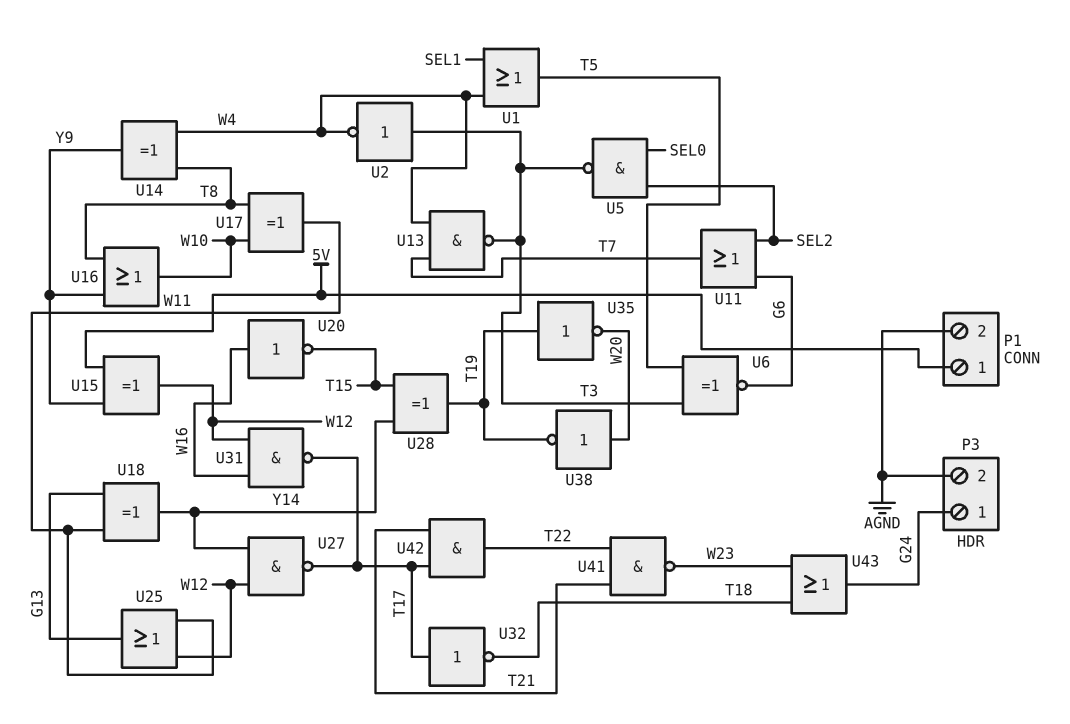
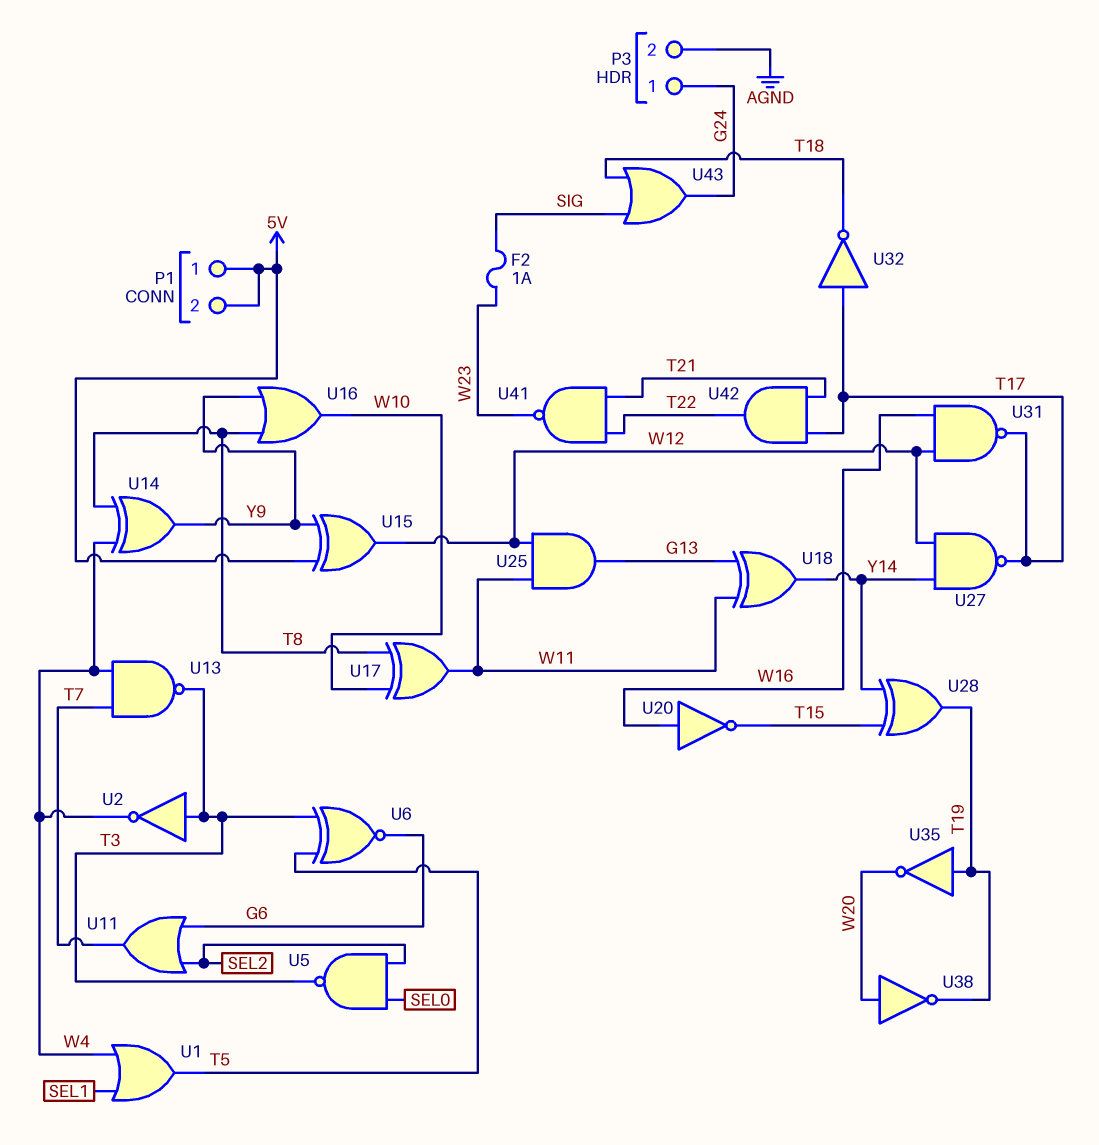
F2: none -> 1A (SIG, W23)
P1 pin 2: AGND -> 5V
U25: OR (in W11, in W12, out G13) -> AND (in W11, in W12, out G13)
U43: OR (in T18, in W23, out G24) -> OR (in SIG, in T18, out G24)

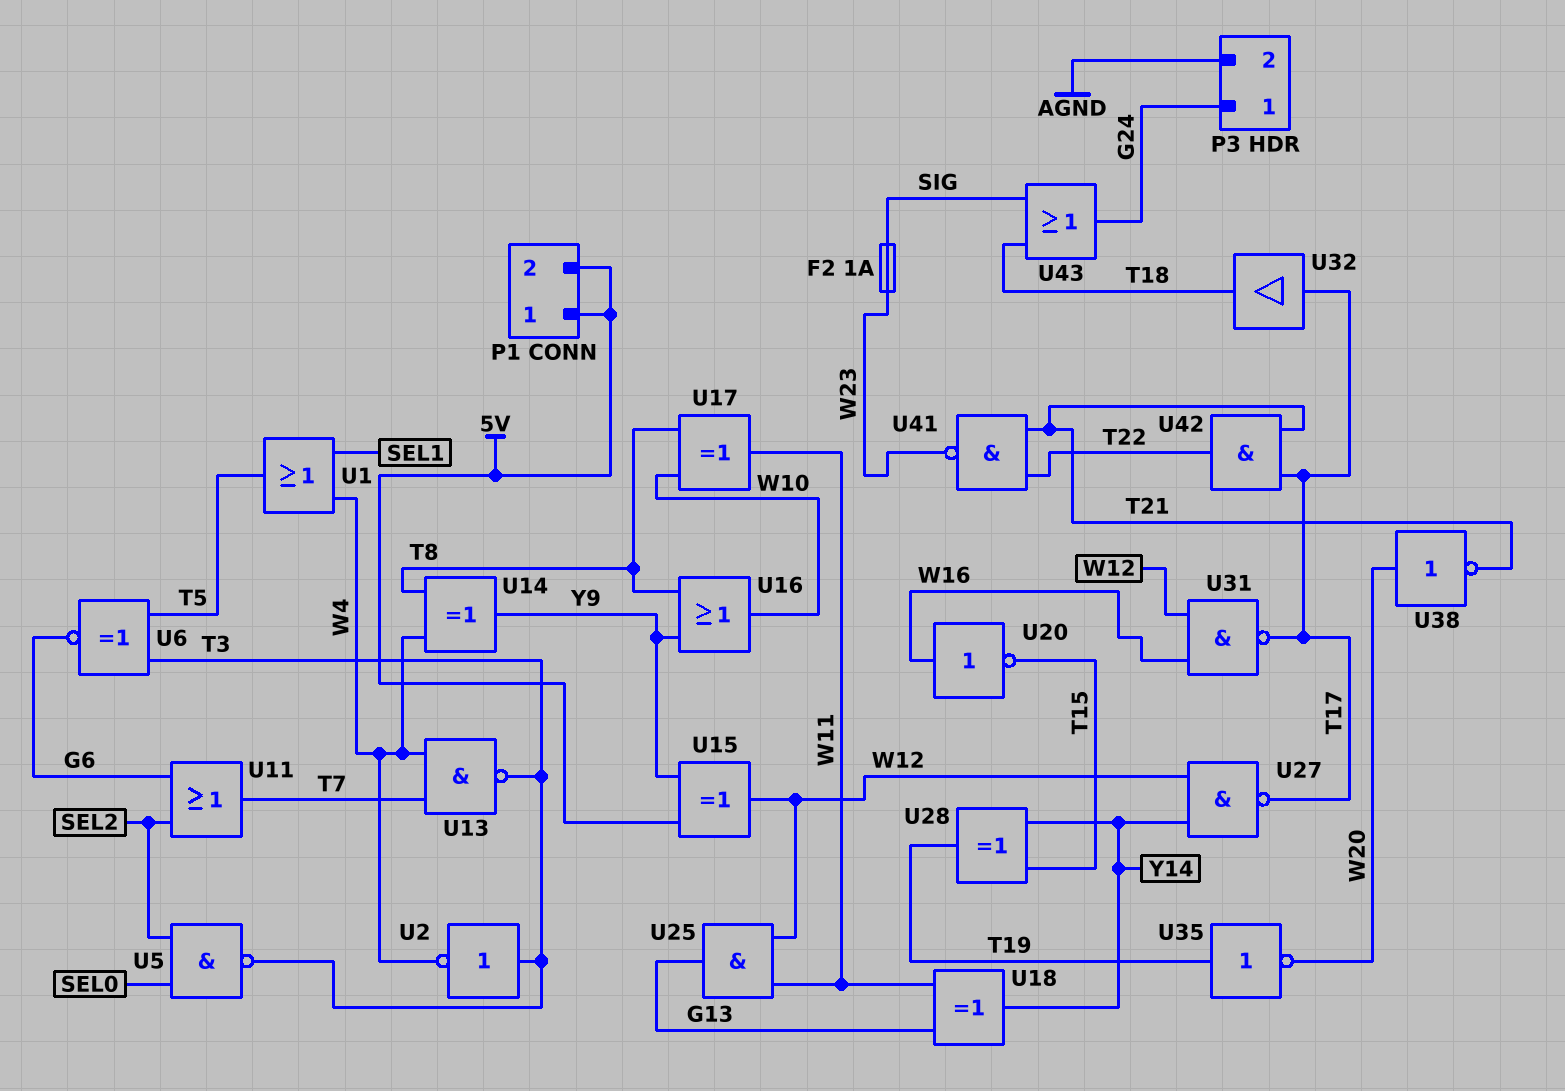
U32: NOT (in T17, out T18) -> buffer (in T17, out T18)
U38: NOT (in W20, out T19) -> NOT (in W20, out T21)

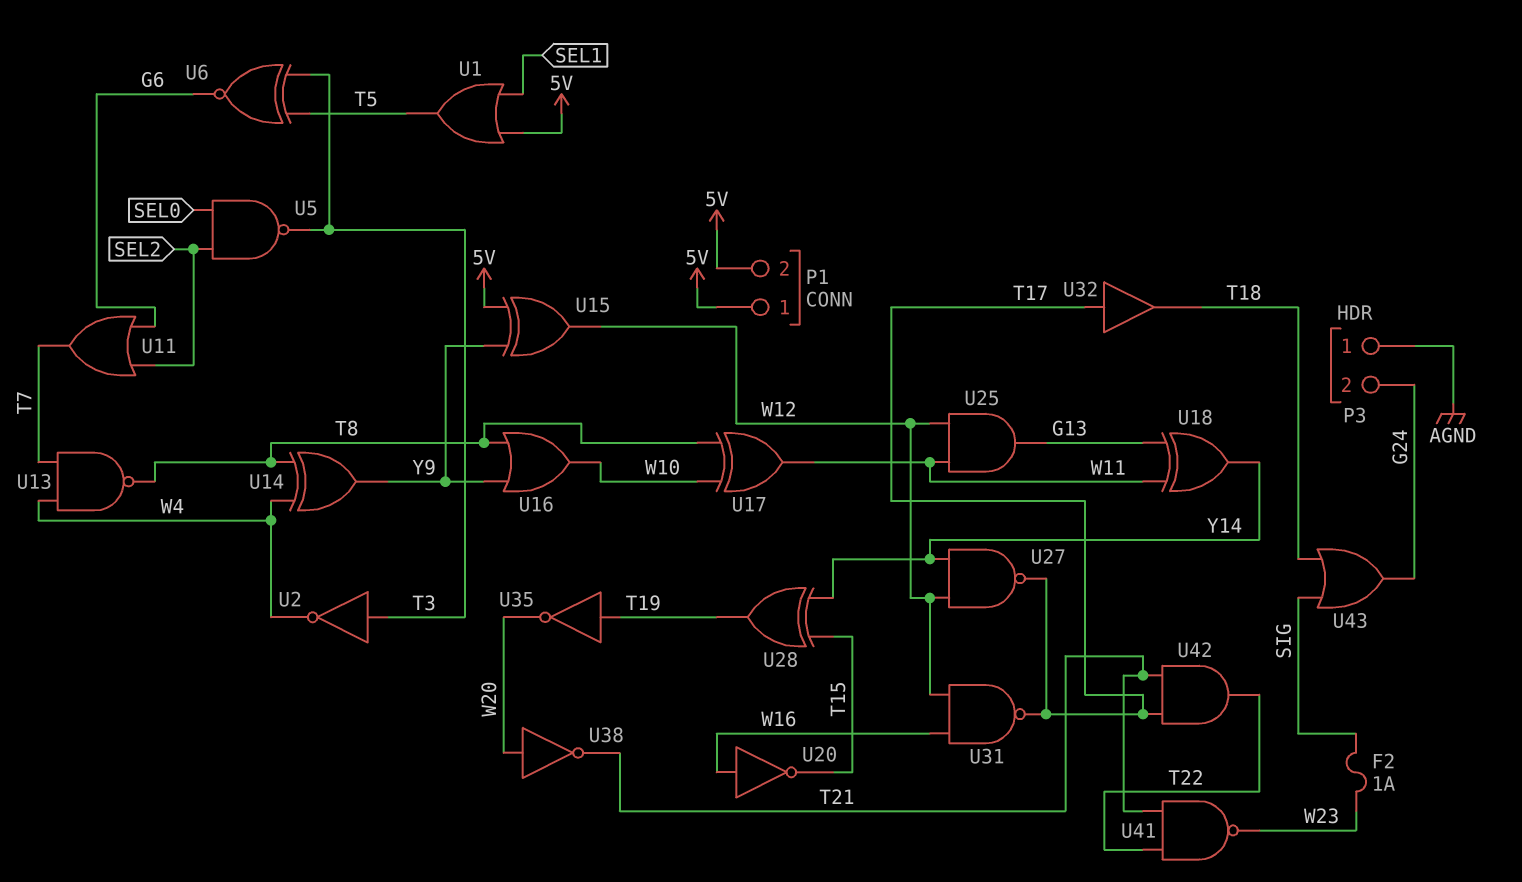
P3 pin 1: G24 -> AGND
P3 pin 2: AGND -> G24
U1: OR (in SEL1, in W4, out T5) -> OR (in 5V, in SEL1, out T5)
U13: NAND (in T7, in W4, out T3) -> NAND (in T7, in W4, out T8)

